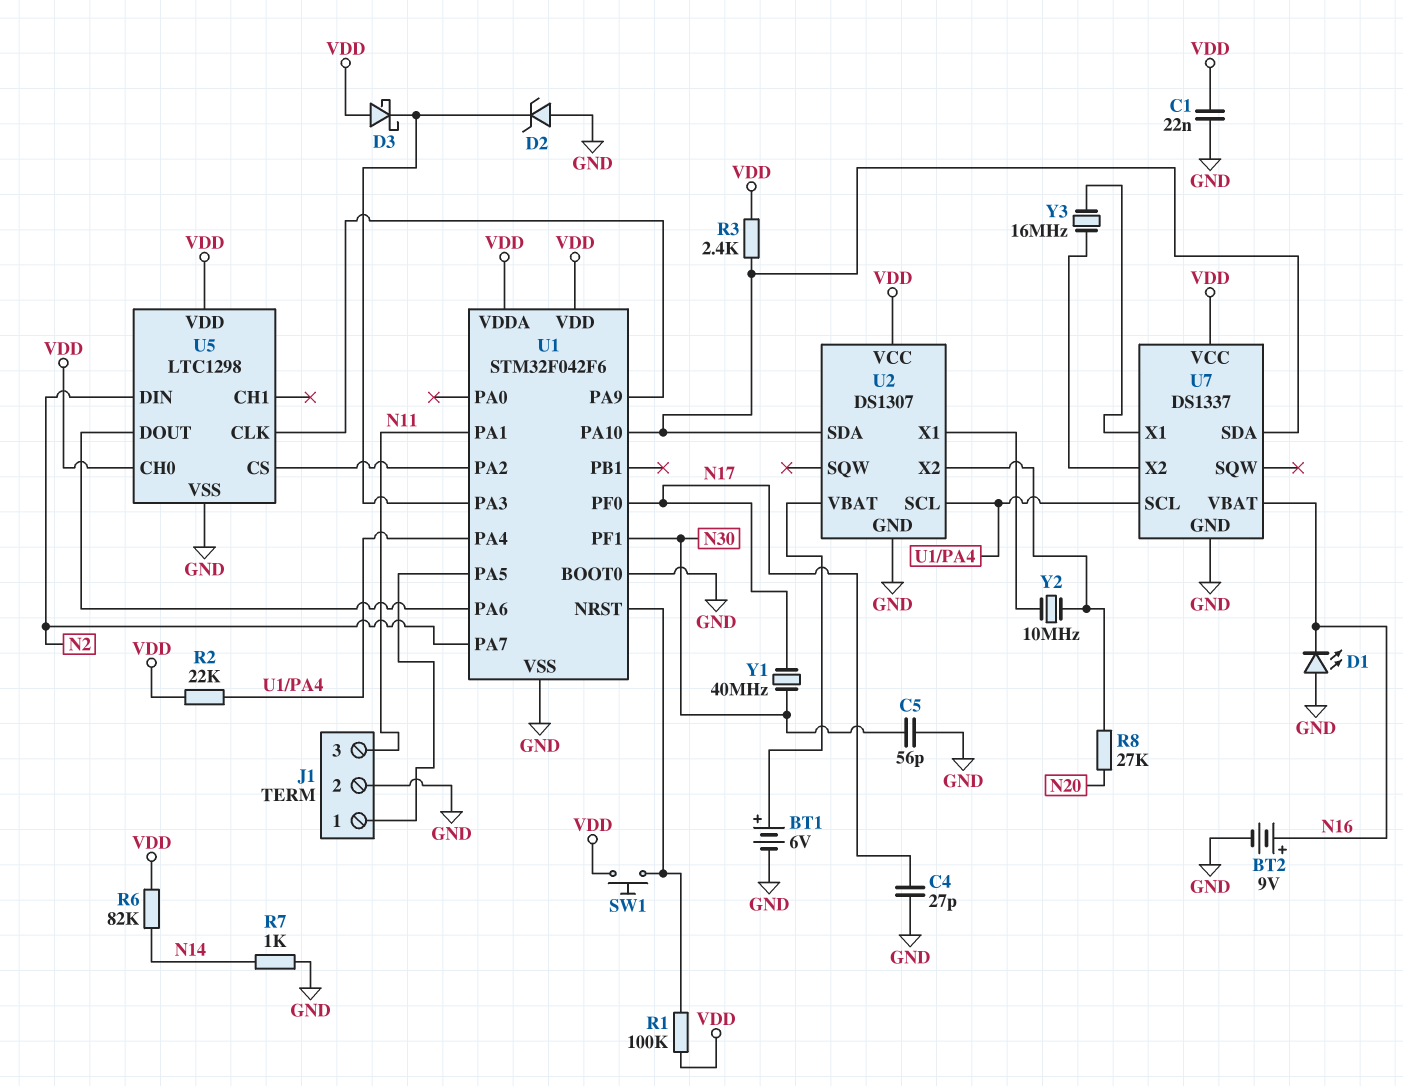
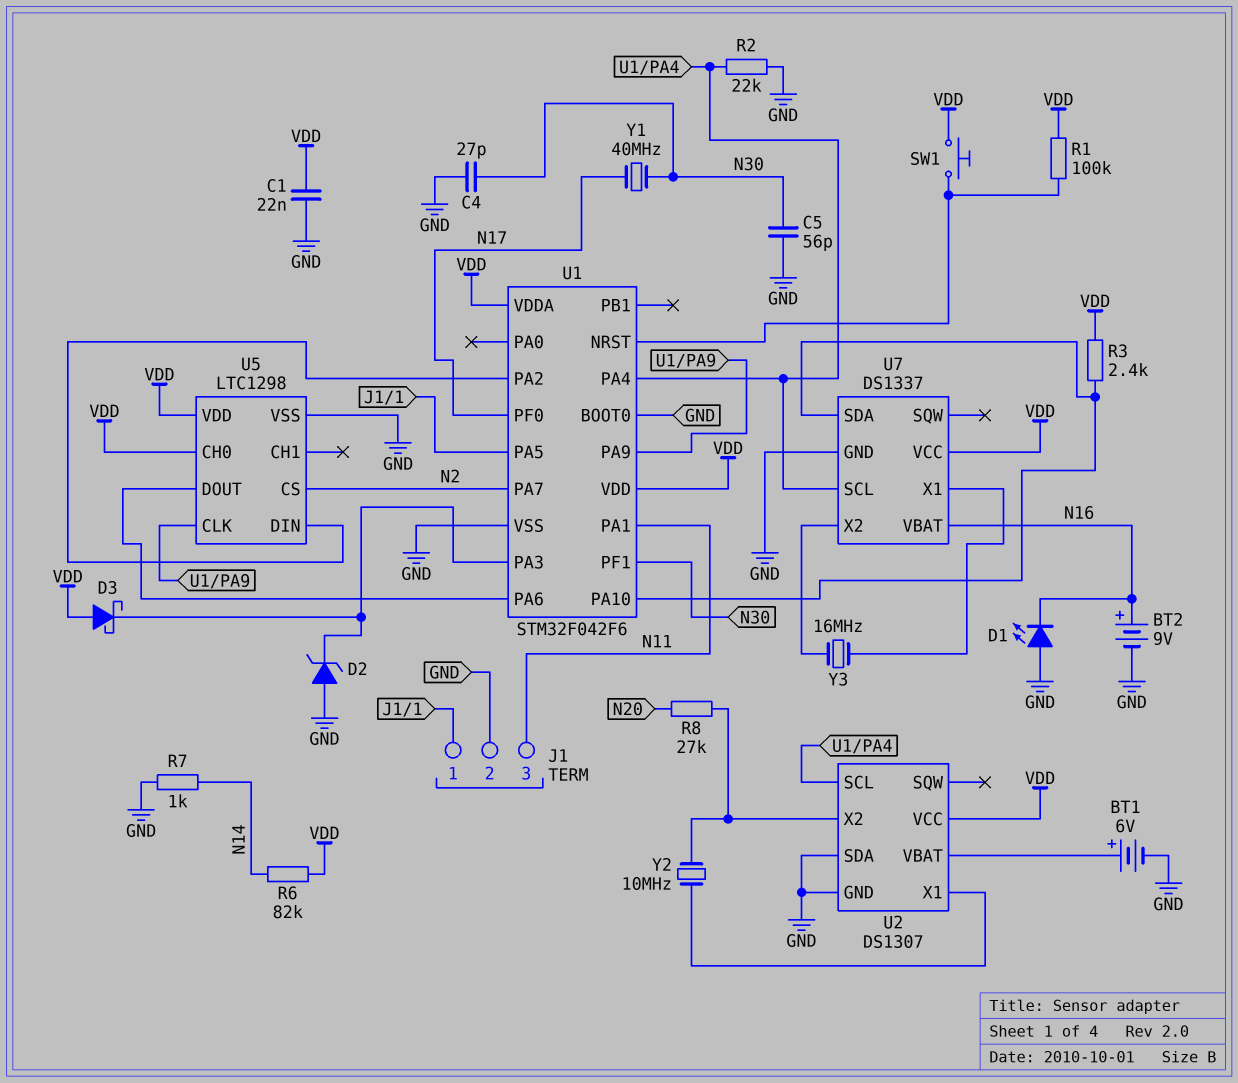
C4: 27pF (GND, N17) -> 27pF (GND, N30)
R2: 22k (U1/PA4, VDD) -> 22k (GND, U1/PA4)
U2 pin SDA: U1/PA10 -> GND
U5 pin CS: U1/PA2 -> N2
U5 pin DIN: N2 -> U1/PA2

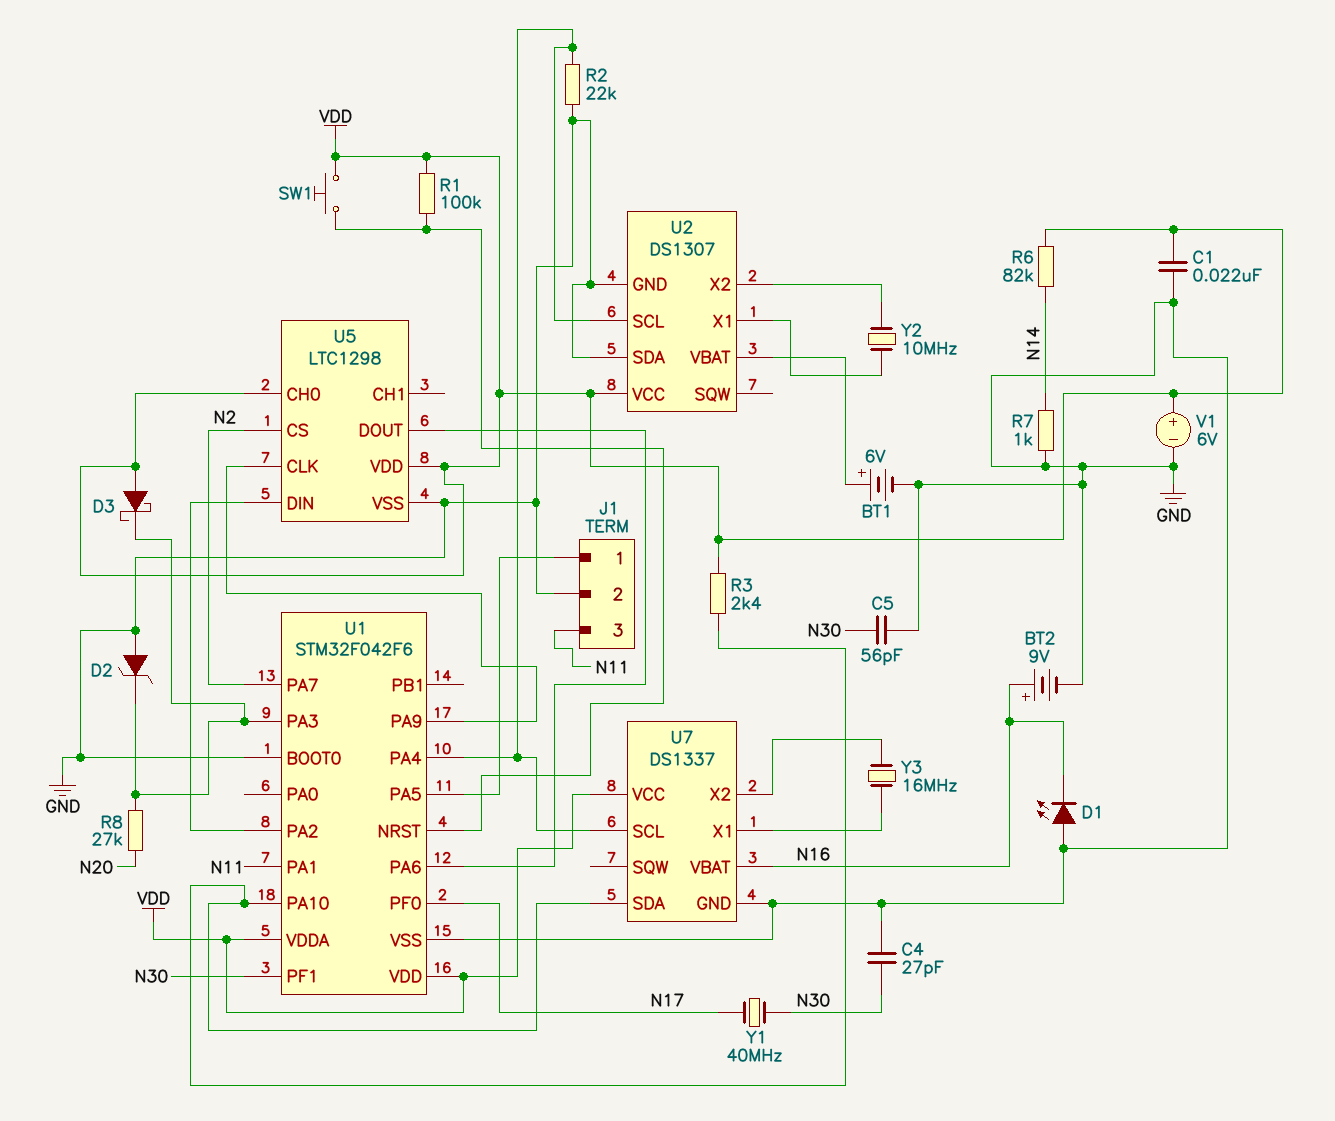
R8: 27k (N20, U2/X2) -> 27k (N20, U1/PA3)
V1: none -> 6V (plus VDD, minus GND)

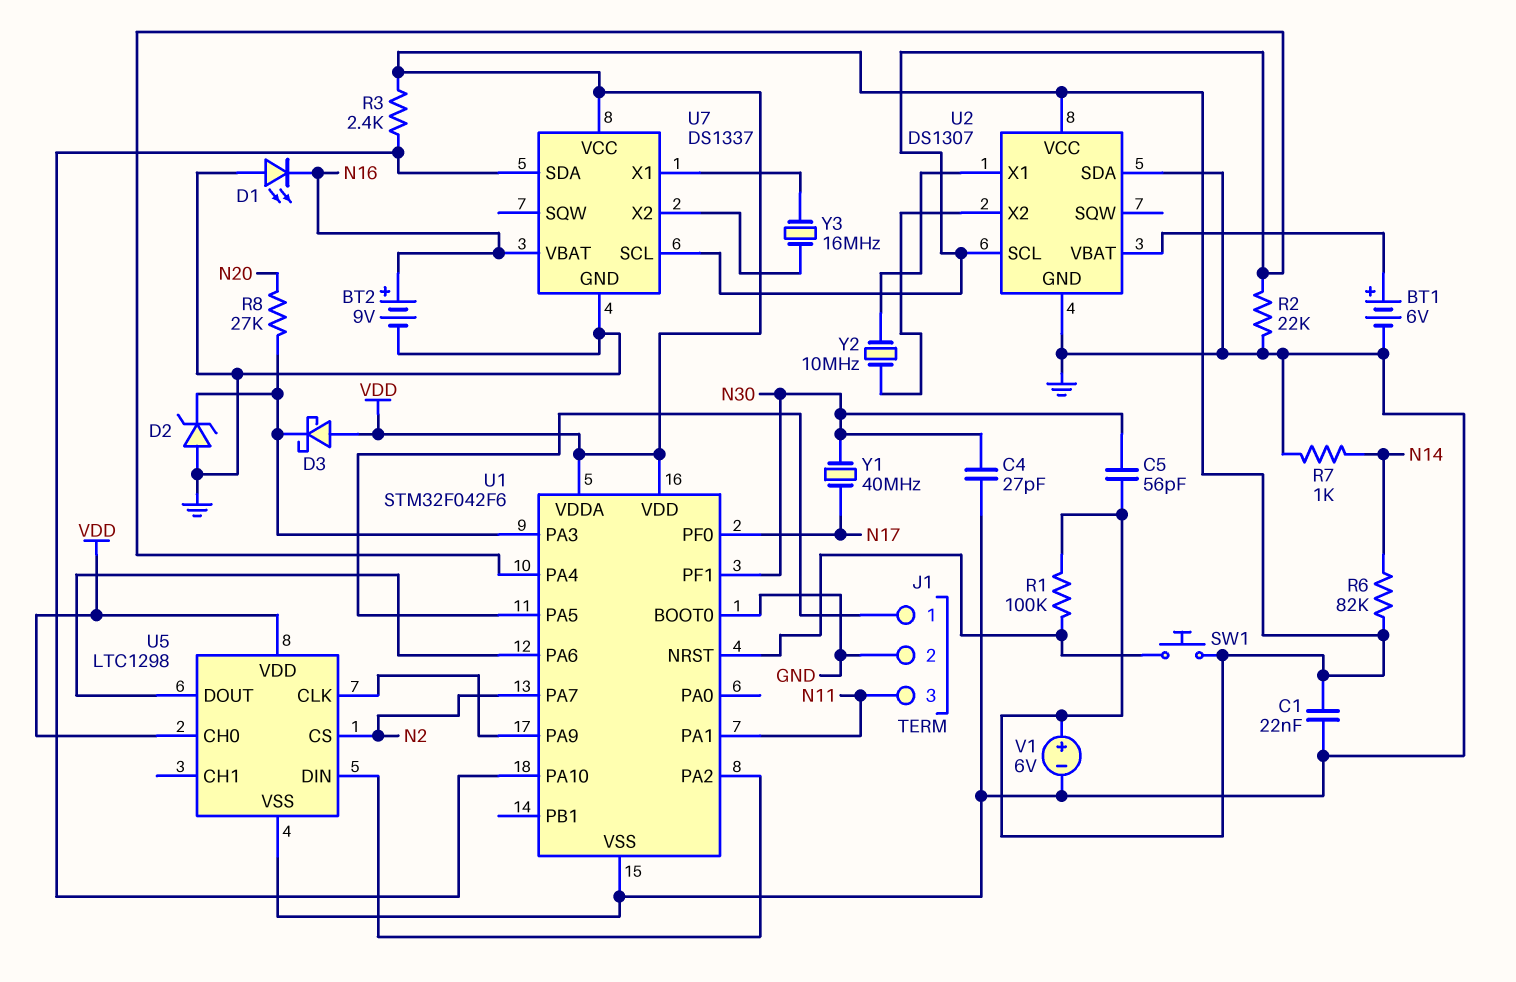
C5: 56pF (GND, N30) -> 56pF (N30, VDD)

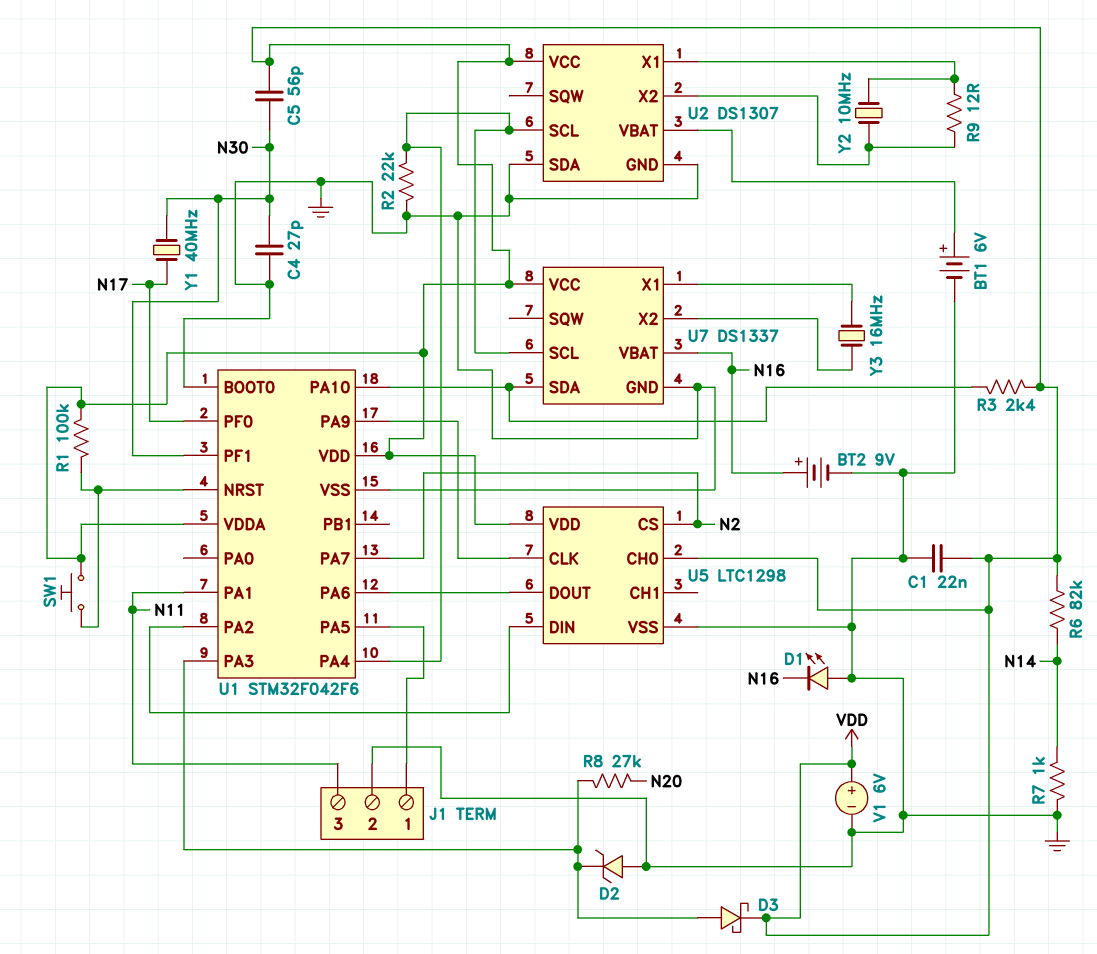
D3: schottky (A VDD, K U1/PA3) -> schottky (A U1/PA3, K VDD)
R9: none -> 12 (U2/X1, U2/X2)

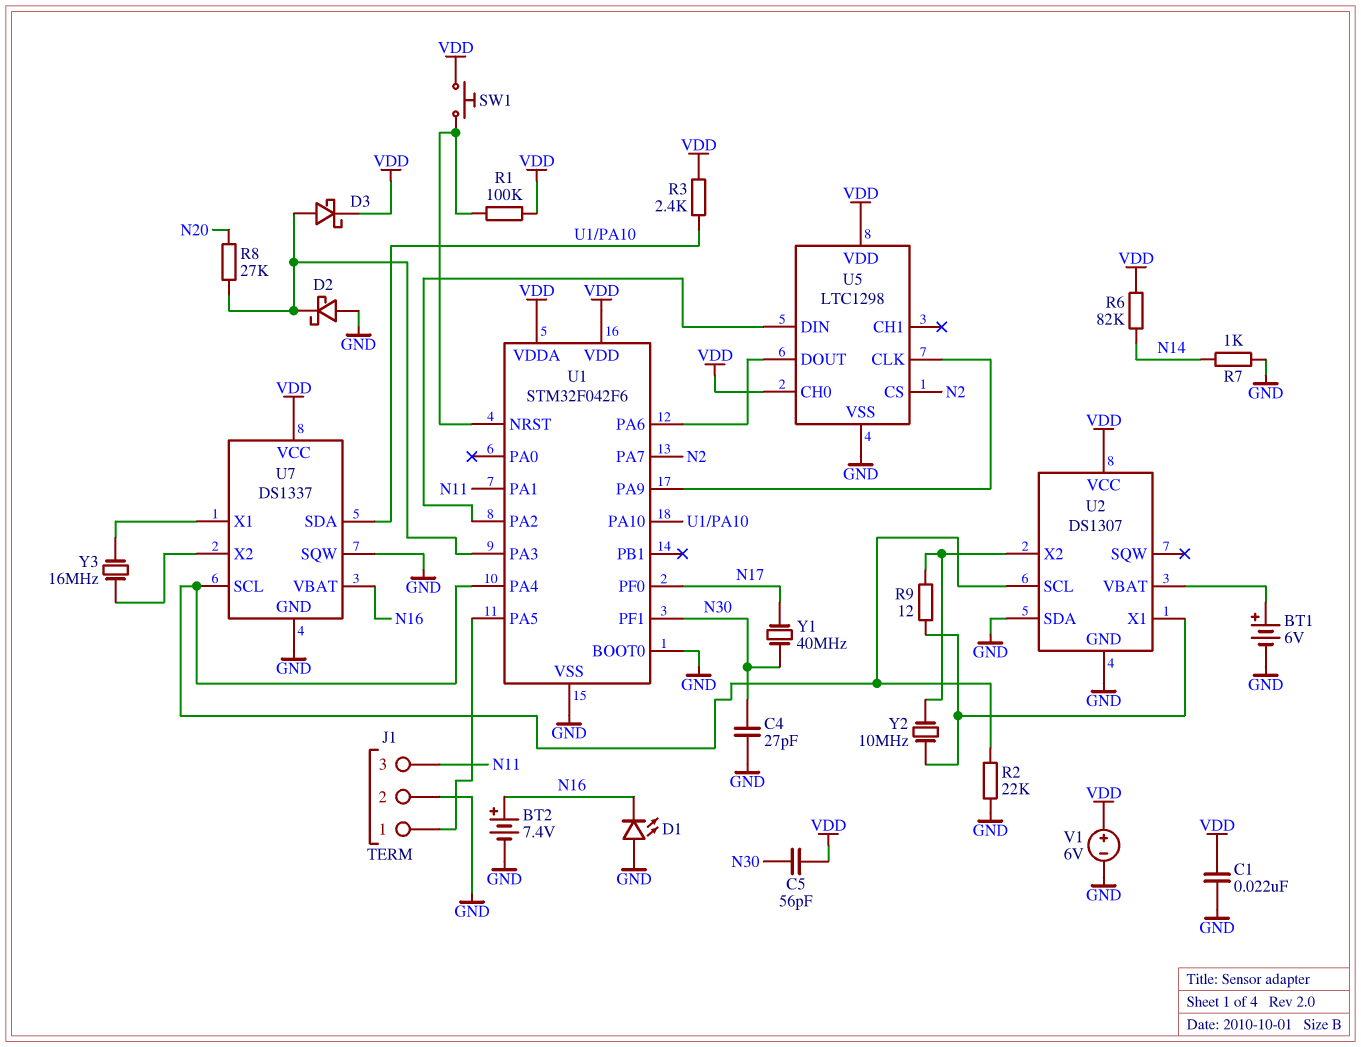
BT2: 9V (plus N16, minus GND) -> 7.4V (plus N16, minus GND)
D2: zener (A GND, K U1/PA3) -> schottky (A GND, K U1/PA3)
U7 pin SQW: none -> GND

